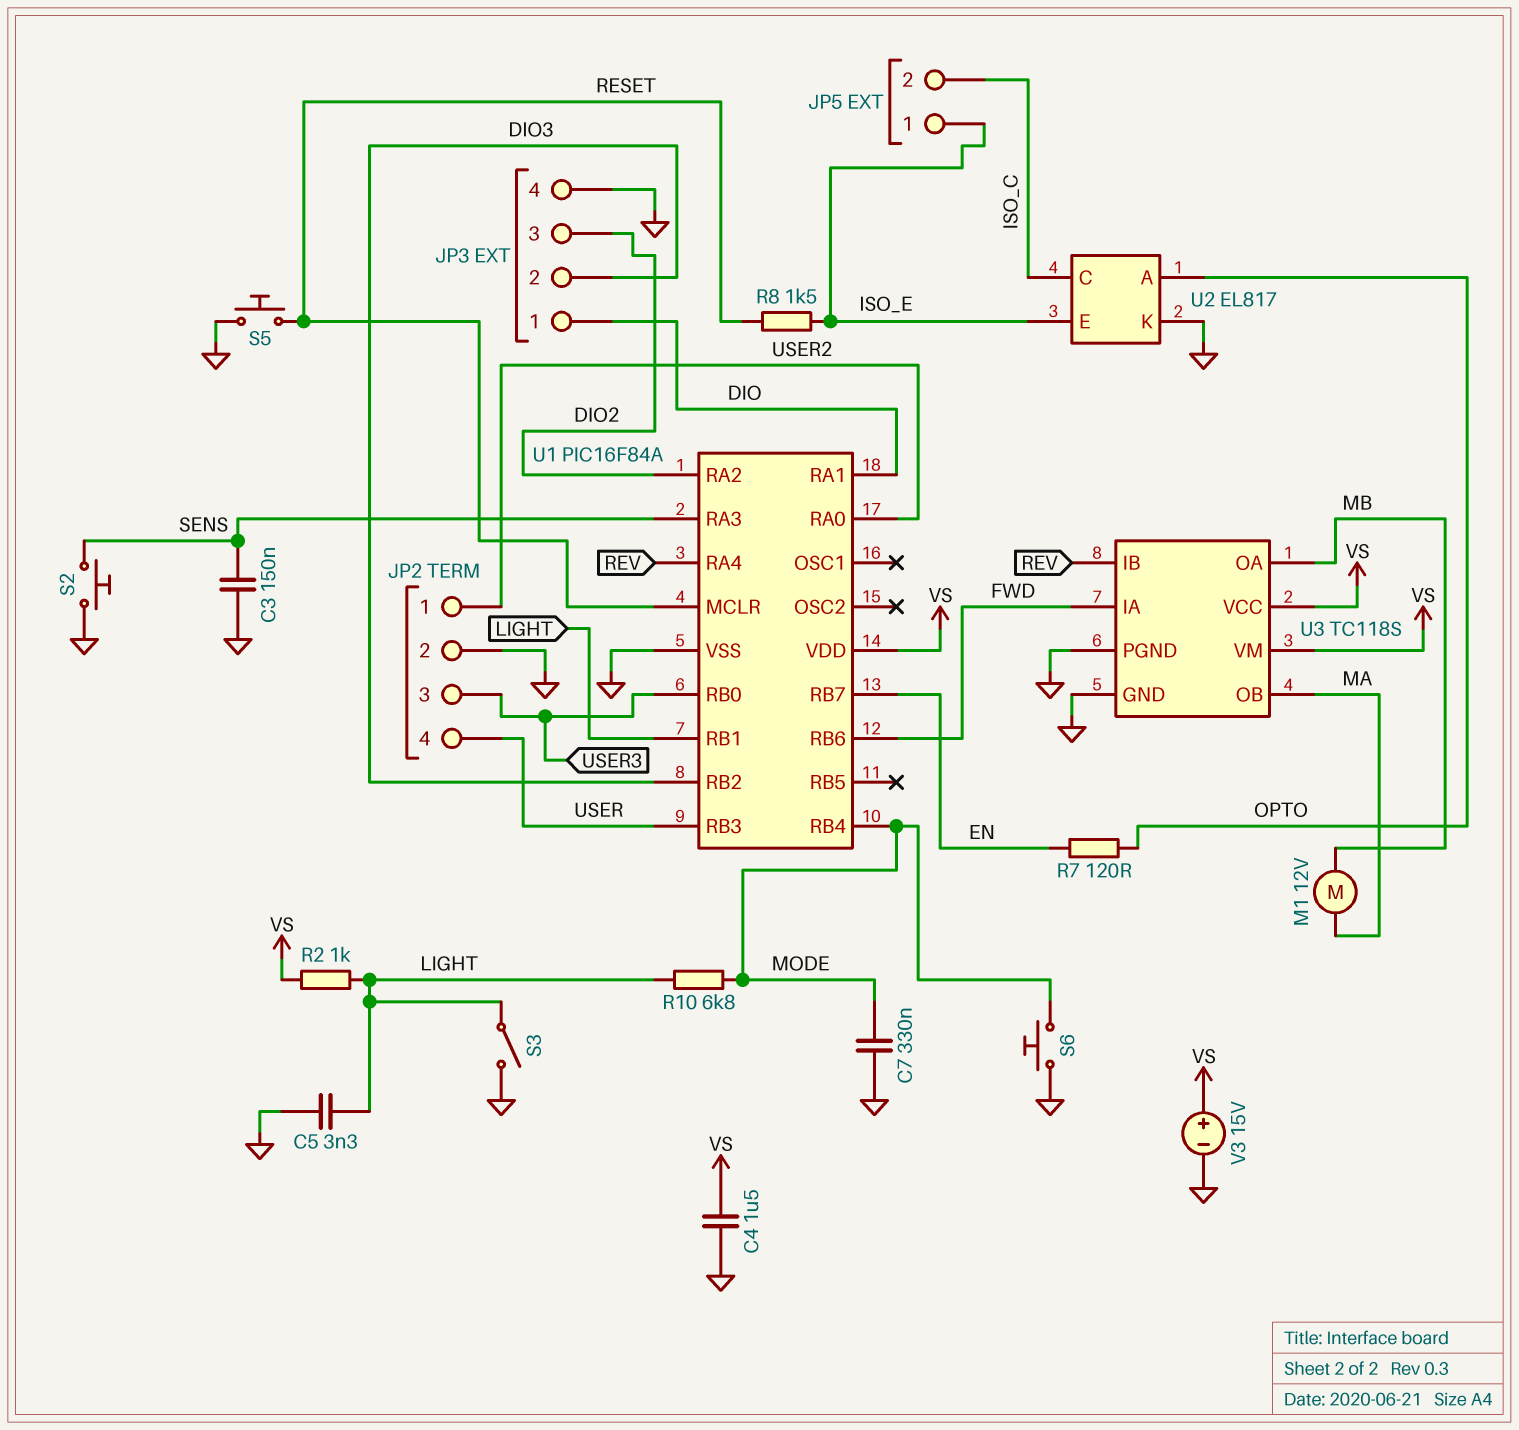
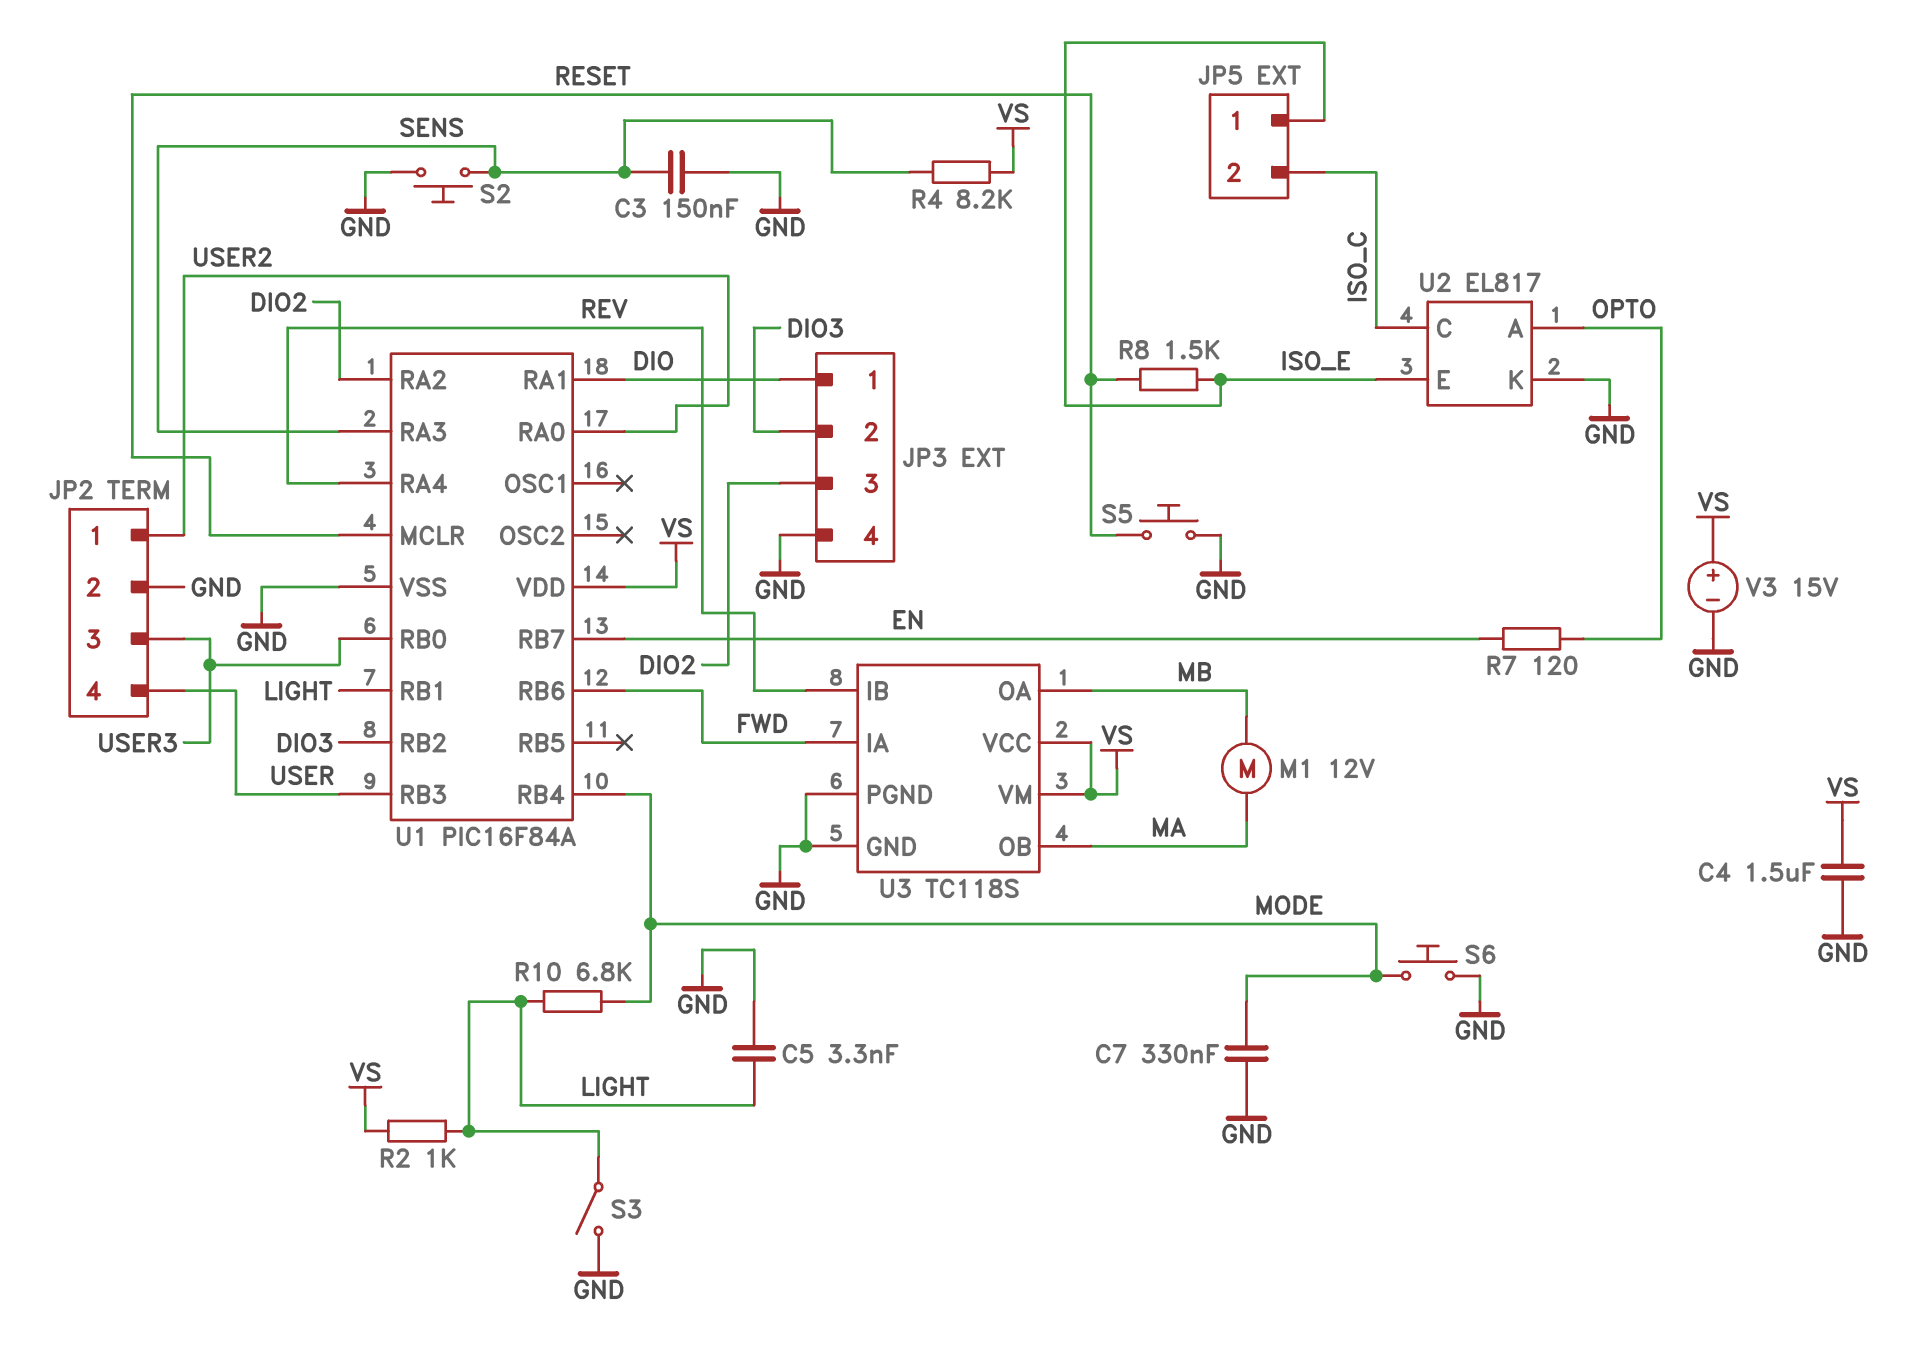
R4: none -> 8.2k (SENS, VS)

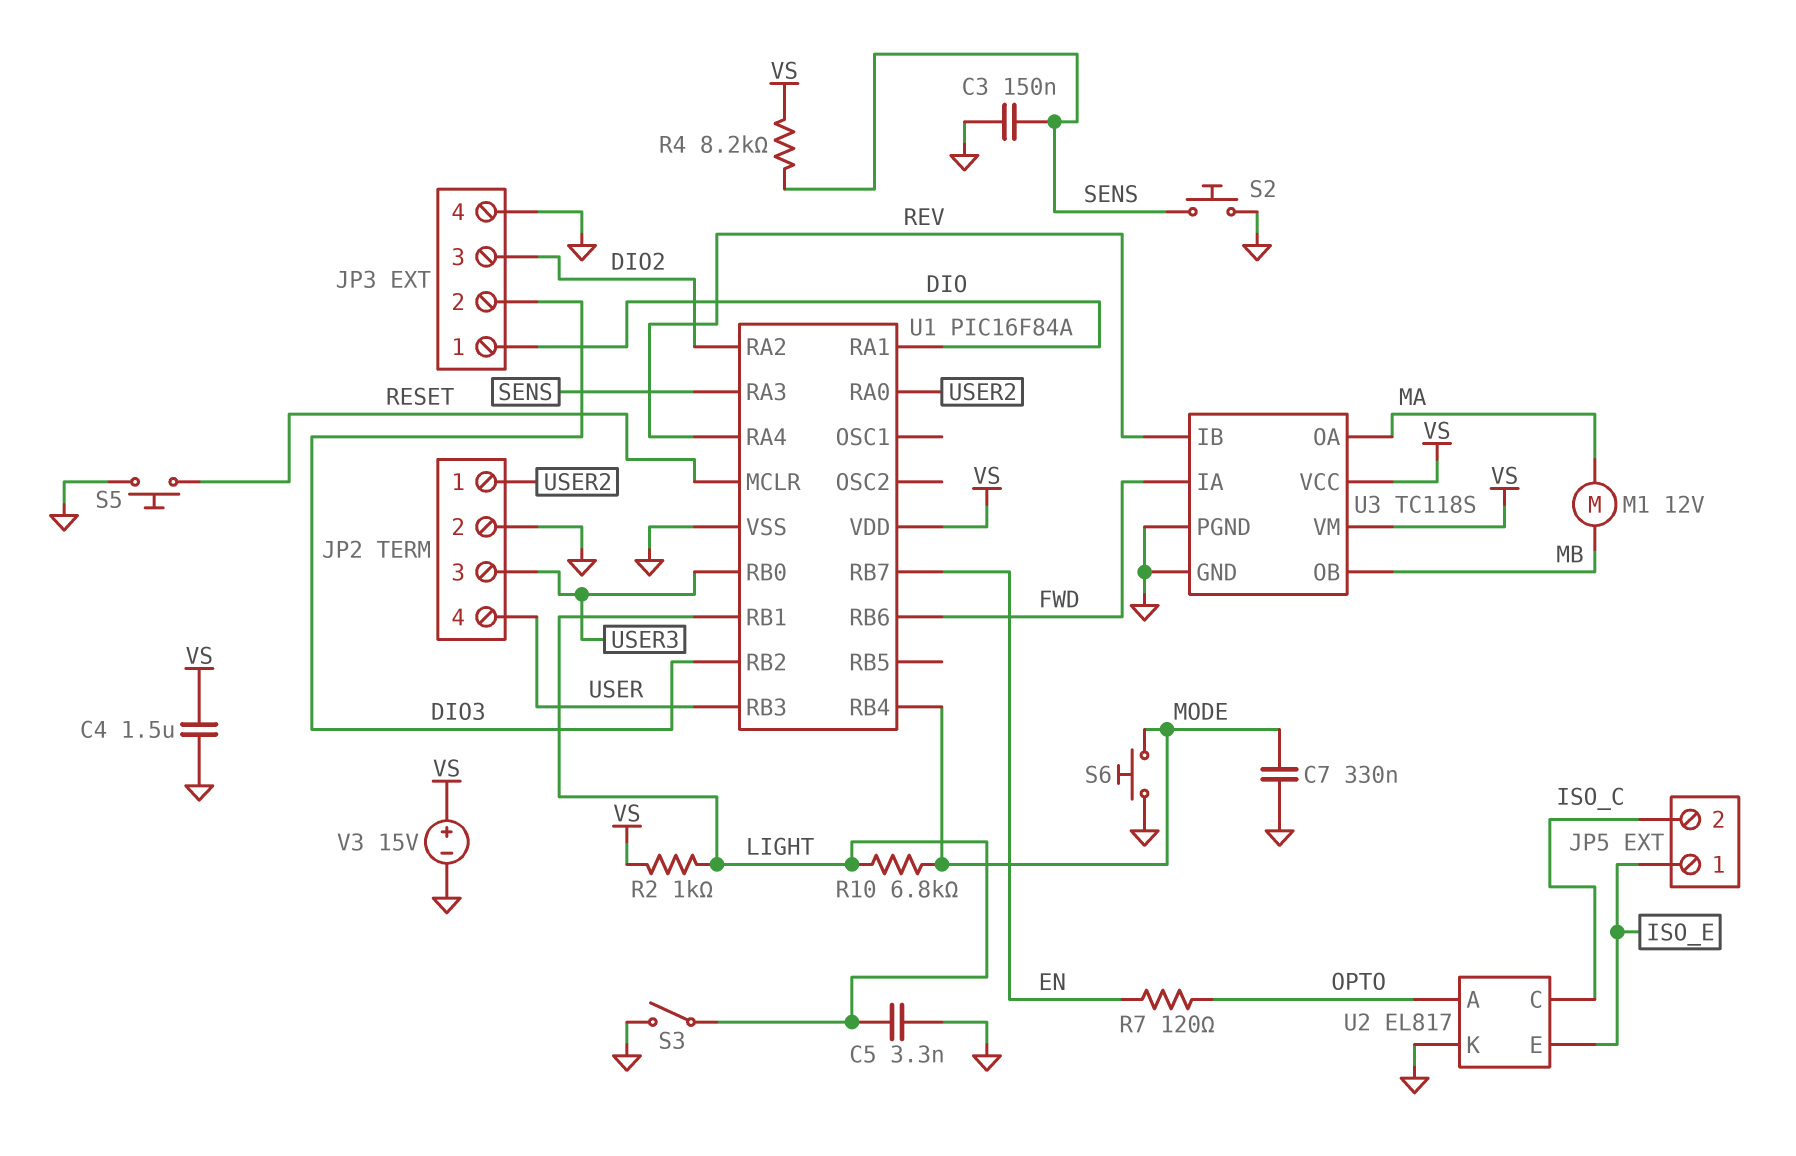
R8: 1.5k (ISO_E, RESET) -> none
U3 pin OA: MB -> MA
U3 pin OB: MA -> MB

